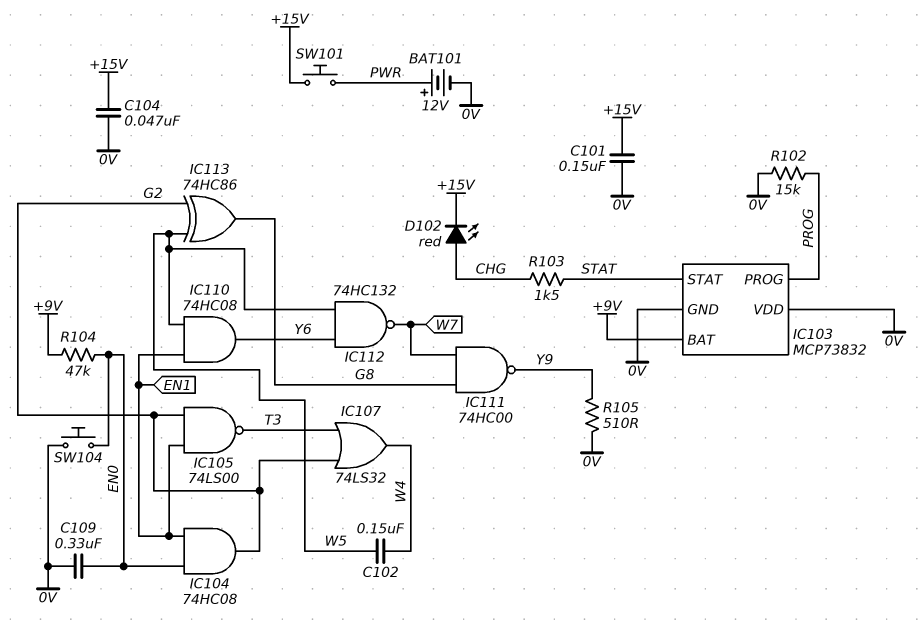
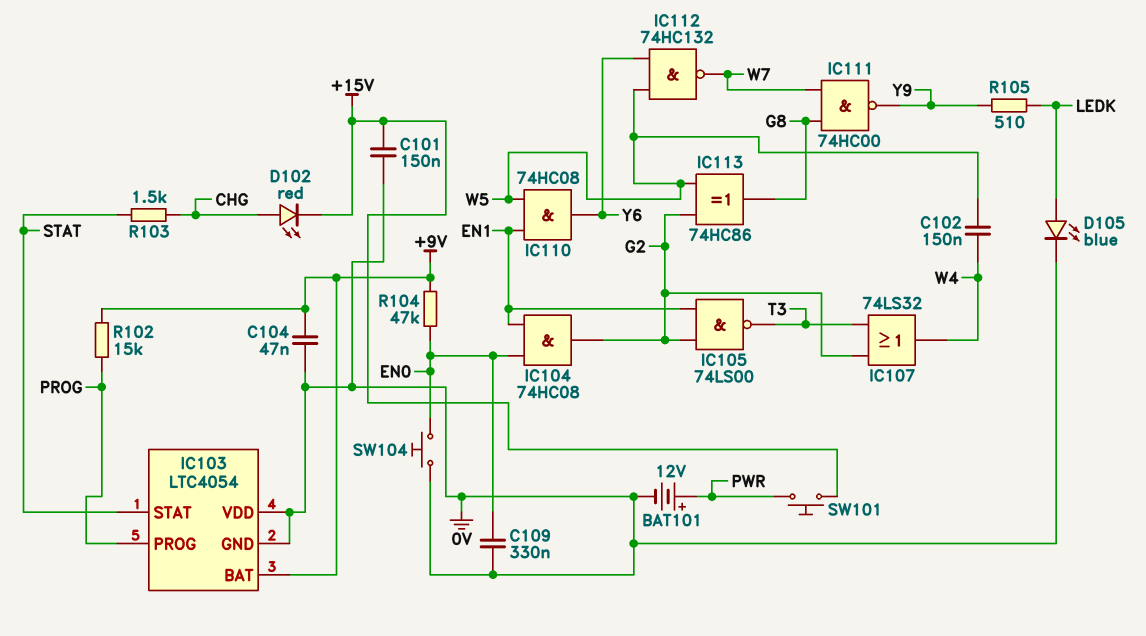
C104: 47nF (+15V, 0V) -> 47nF (+9V, 0V)
D105: none -> LED blue (A LEDK, K 0V)
IC103: MCP73832 -> LTC4054
R102: 15k (0V, PROG) -> 15k (+9V, PROG)
R105: 510 (0V, Y9) -> 510 (LEDK, Y9)

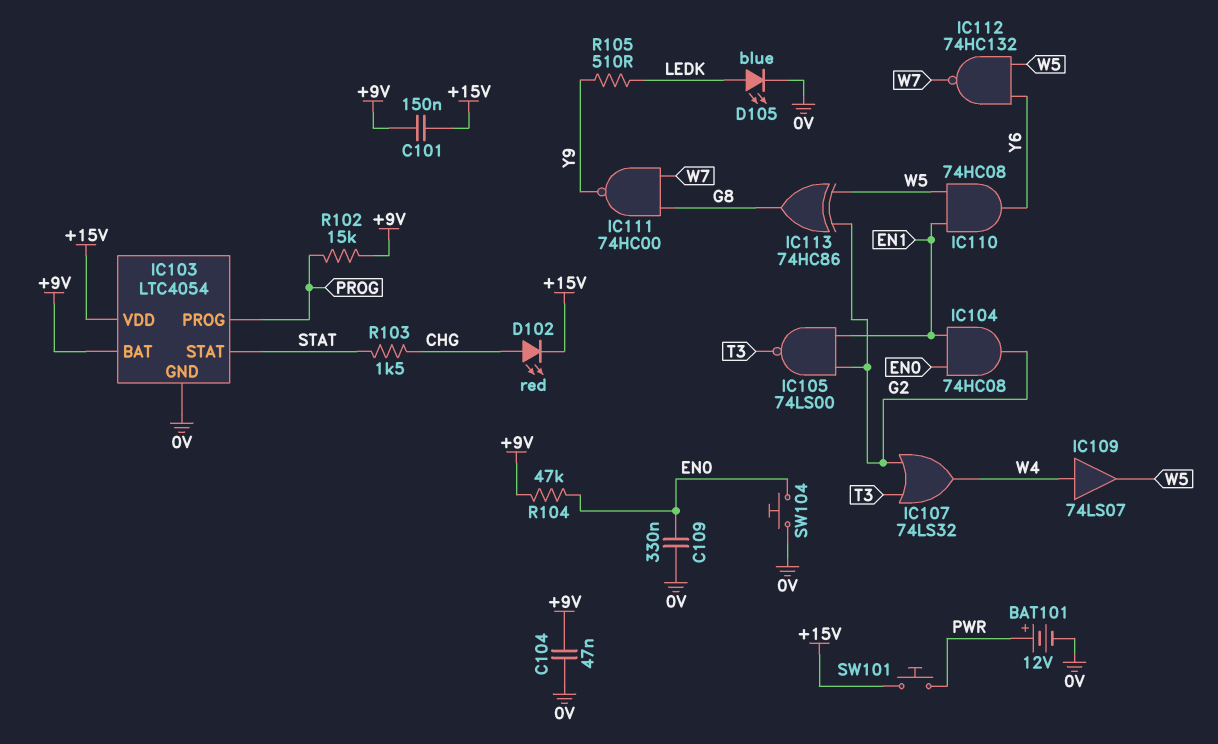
C101: 150nF (+15V, 0V) -> 150nF (+9V, +15V)
C102: 150nF (W4, W5) -> none
IC103 pin VDD: 0V -> +15V
IC109: none -> buffer 74LS07 (in W4, out W5)

